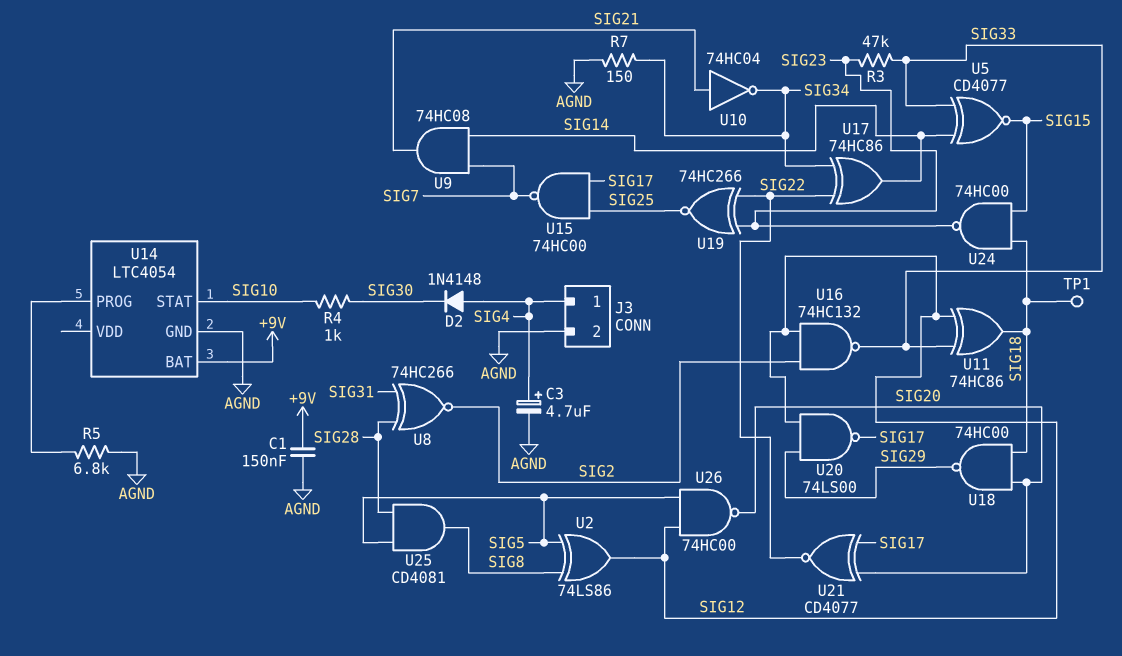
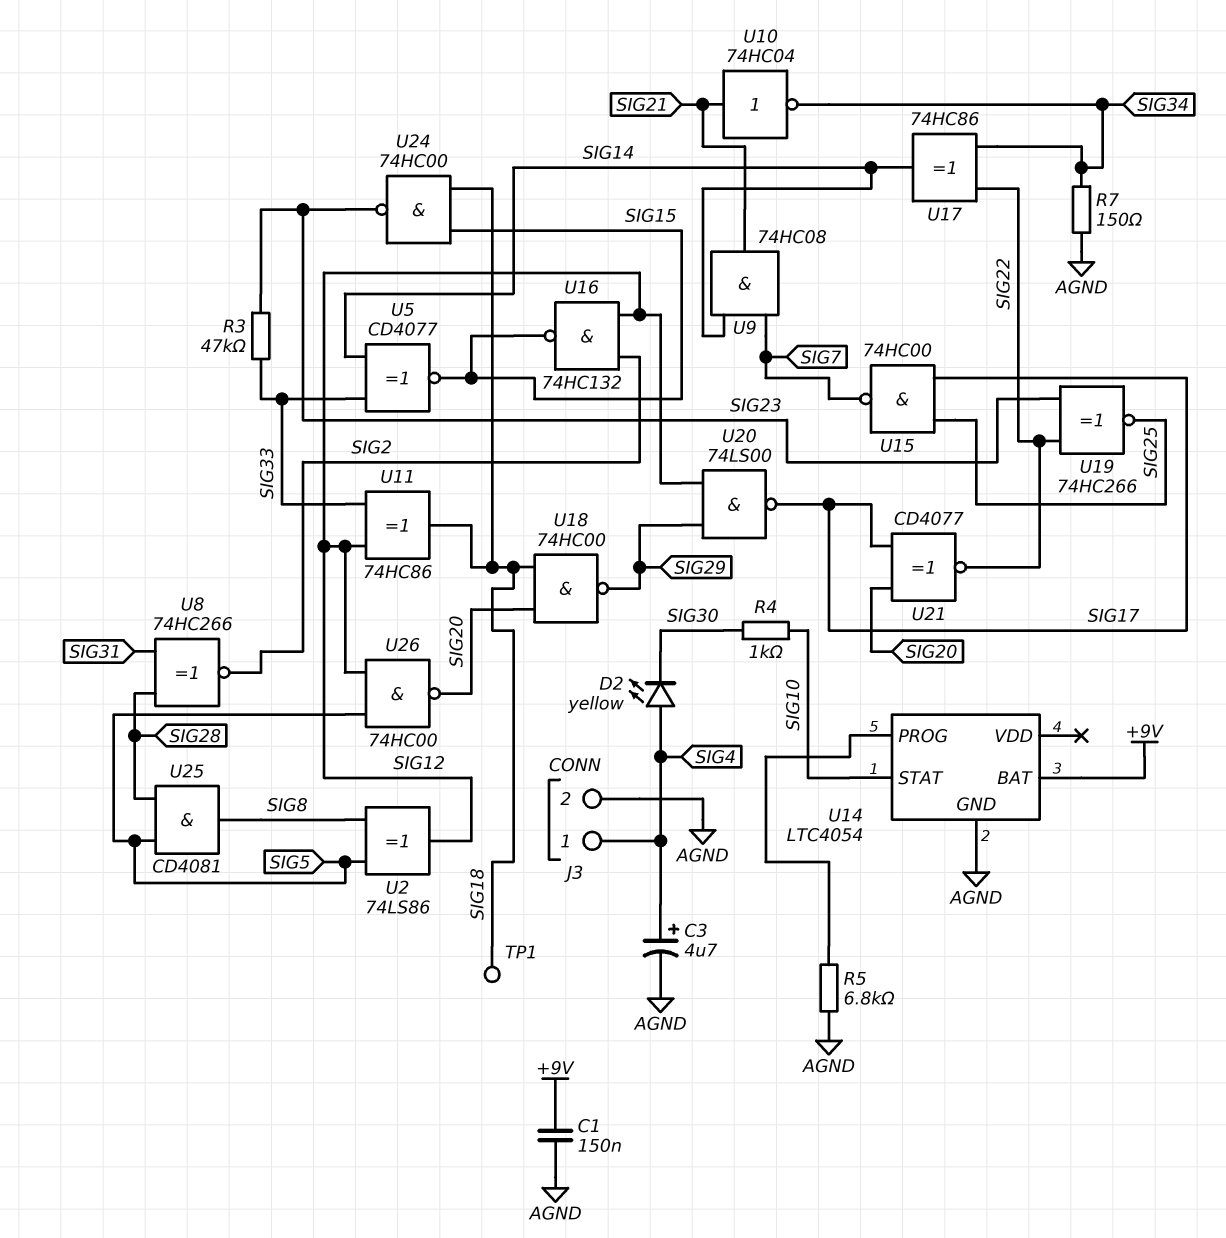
D2: diode 1N4148 (A SIG4, K SIG30) -> LED yellow (A SIG4, K SIG30)
U16: NAND 74HC132 (in SIG2, in SIG12, out SIG33) -> NAND 74HC132 (in SIG2, in SIG12, out SIG15)

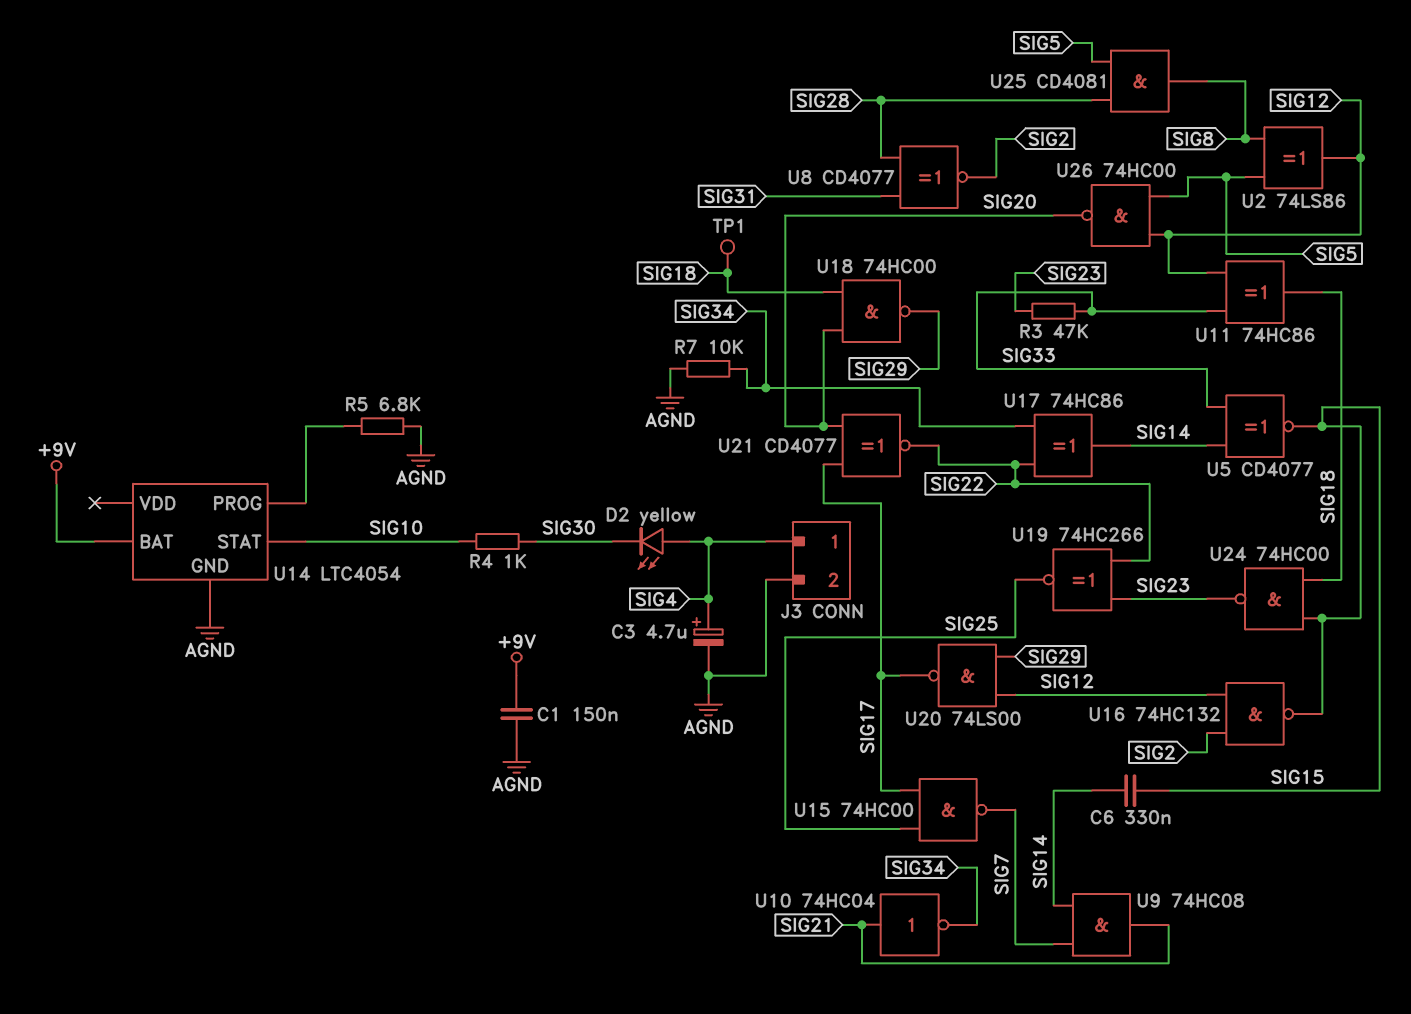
C6: none -> 330nF (SIG14, SIG15)
R7: 150 (AGND, SIG34) -> 10k (AGND, SIG34)
U8: XNOR 74HC266 (in SIG28, in SIG31, out SIG2) -> XNOR CD4077 (in SIG28, in SIG31, out SIG2)

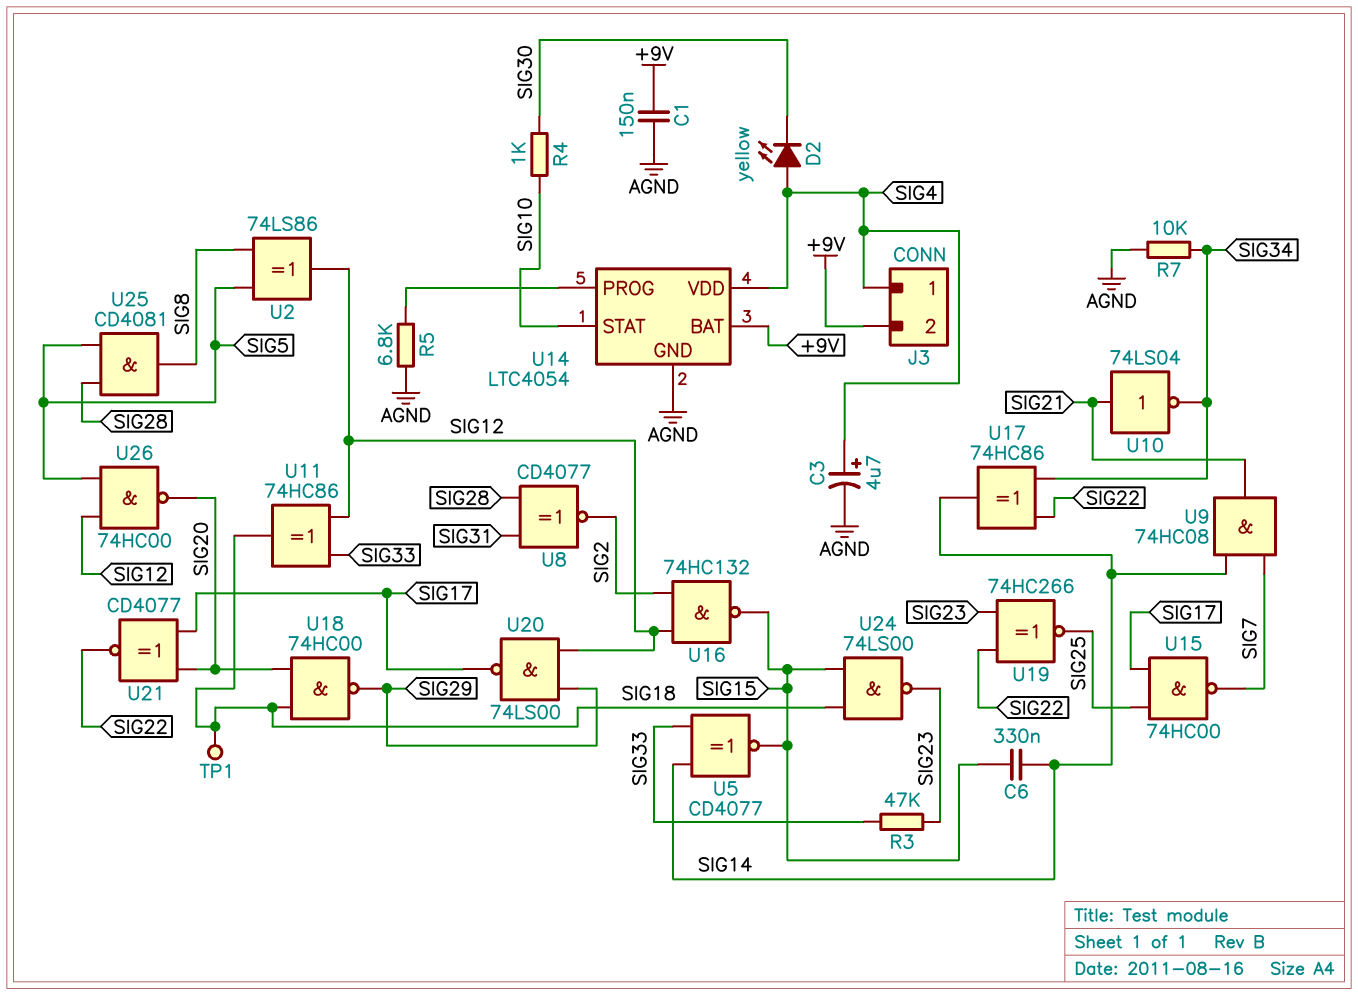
J3 pin 2: AGND -> +9V
U10: NOT 74HC04 (in SIG21, out SIG34) -> NOT 74LS04 (in SIG21, out SIG34)
U14 pin VDD: none -> SIG4
U24: NAND 74HC00 (in SIG15, in SIG18, out SIG23) -> NAND 74LS00 (in SIG15, in SIG18, out SIG23)

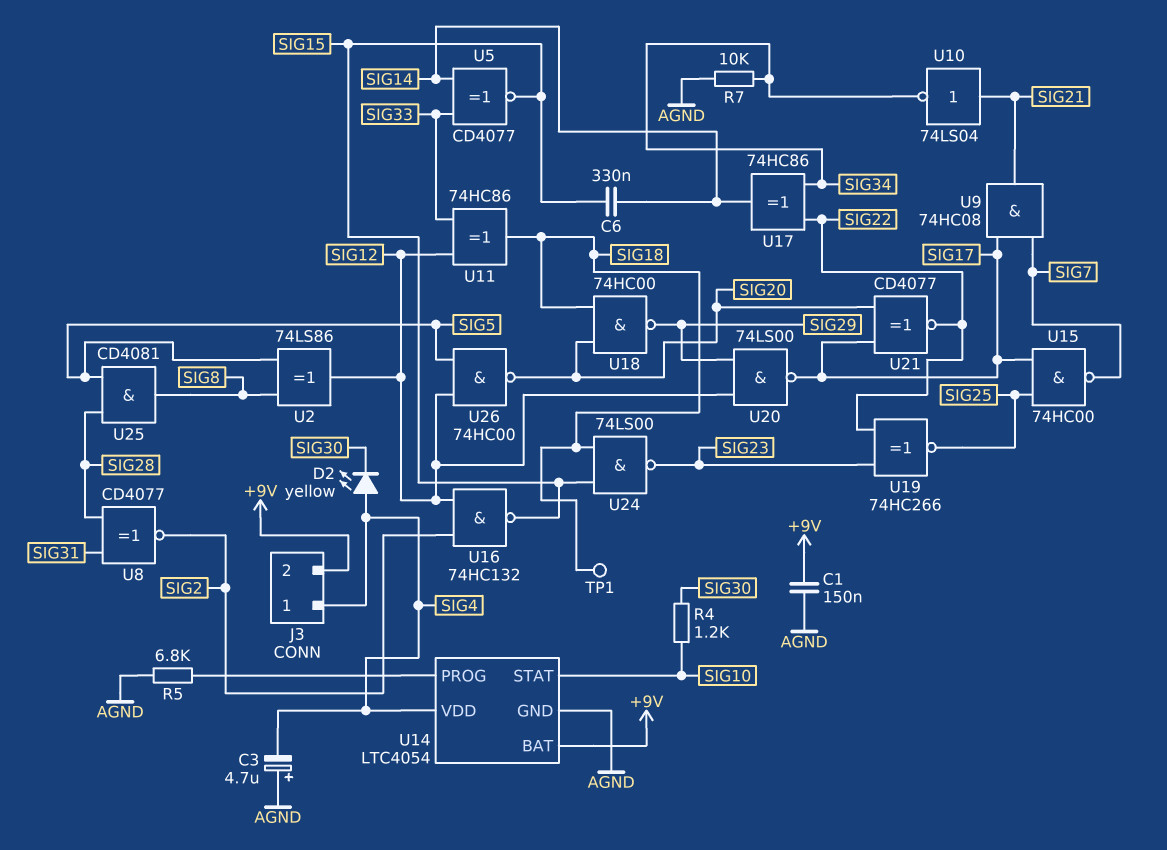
C3: 4.7uF (plus SIG4, minus AGND) -> 4.7uF (plus AGND, minus SIG4)
R3: 47k (SIG23, SIG33) -> none
R4: 1k (SIG10, SIG30) -> 1.2k (SIG10, SIG30)
U9: AND 74HC08 (in SIG7, in SIG14, out SIG21) -> AND 74HC08 (in SIG7, in SIG17, out SIG21)

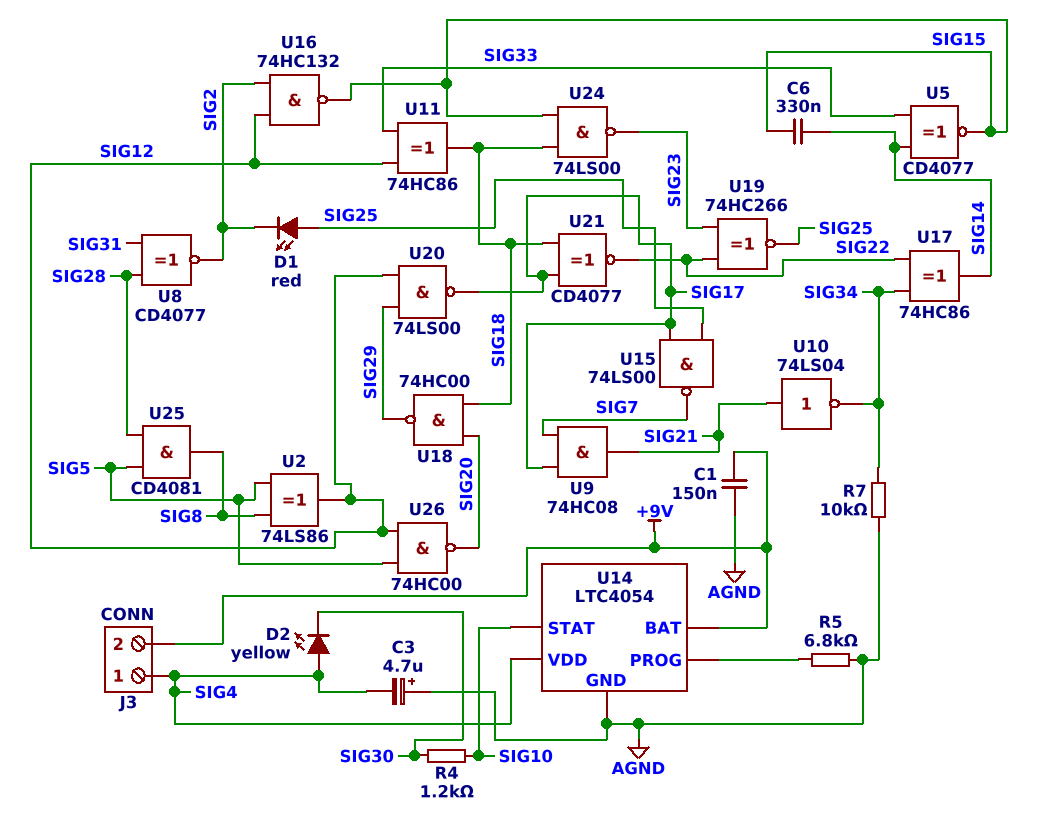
D1: none -> LED red (A SIG25, K SIG2)
TP1: test point (SIG18) -> none
U15: NAND 74HC00 (in SIG17, in SIG25, out SIG7) -> NAND 74LS00 (in SIG17, in SIG25, out SIG7)
U21: XNOR CD4077 (in SIG17, in SIG20, out SIG22) -> XNOR CD4077 (in SIG17, in SIG18, out SIG22)

